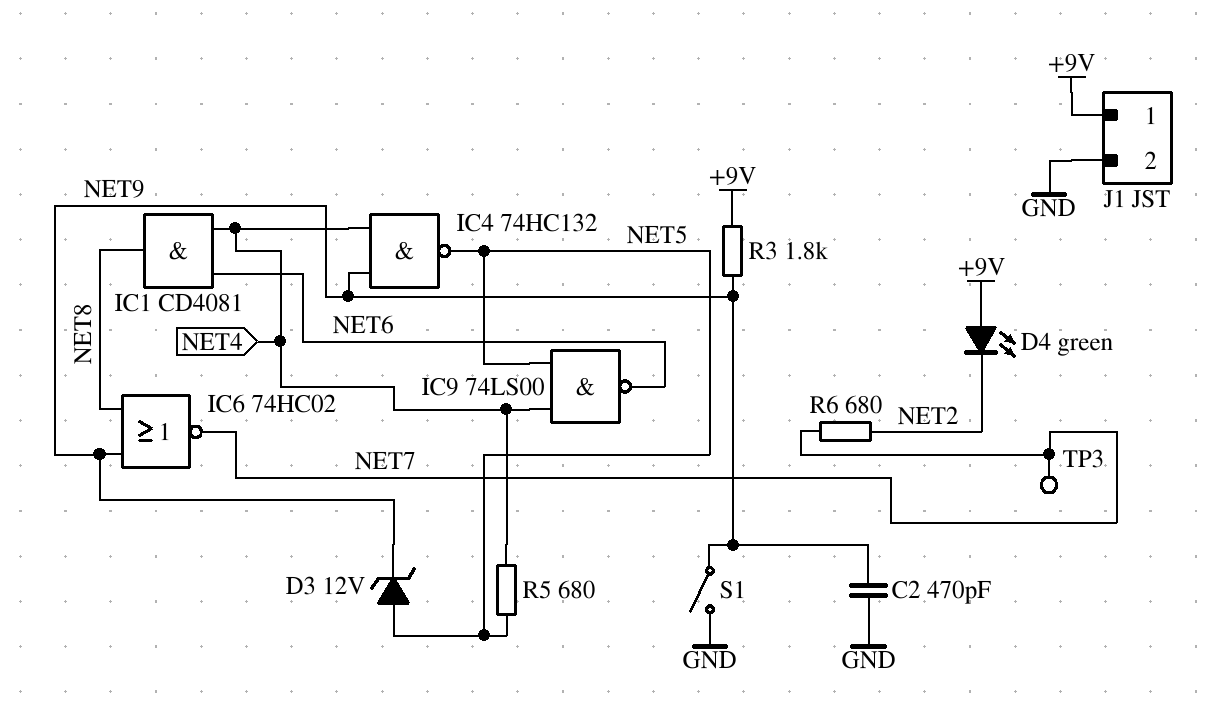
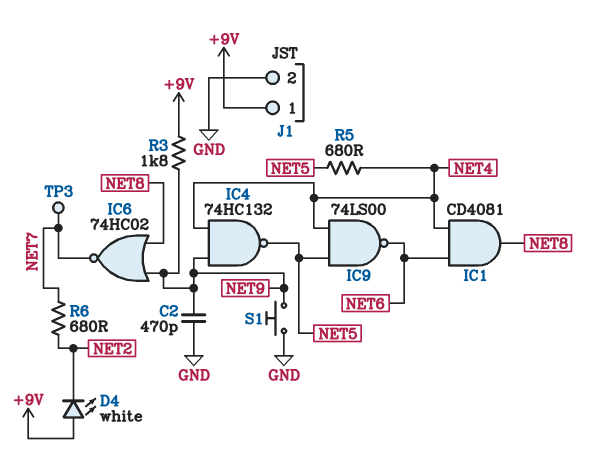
D3: zener 12V (A NET5, K NET9) -> none
D4: LED green (A +9V, K NET2) -> LED white (A +9V, K NET2)
S1: switch (GND, NET9) -> button (GND, NET9)

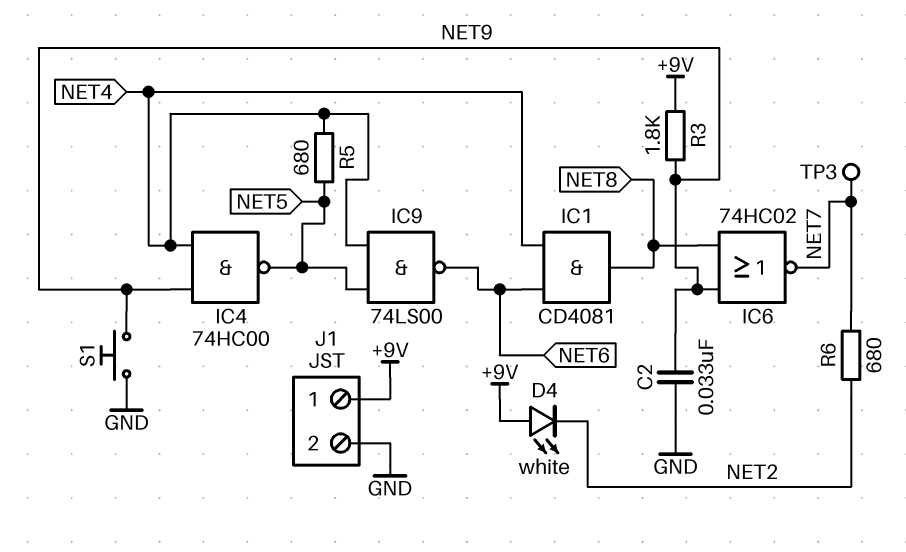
C2: 470pF (GND, NET9) -> 33nF (GND, NET9)
IC4: NAND 74HC132 (in NET4, in NET9, out NET5) -> NAND 74HC00 (in NET4, in NET9, out NET5)

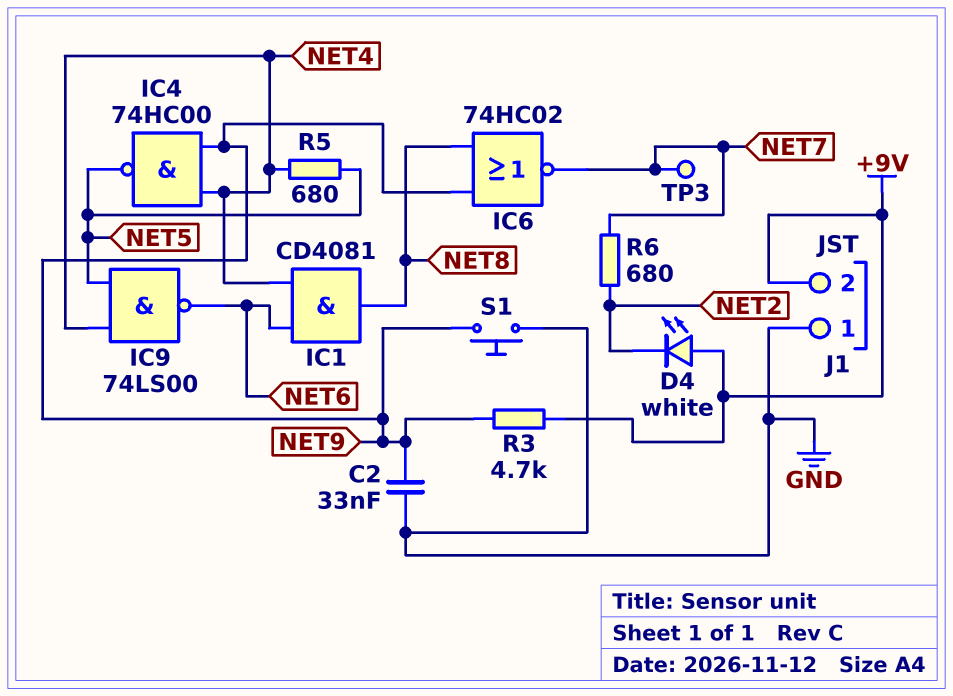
J1 pin 1: +9V -> GND
J1 pin 2: GND -> +9V
R3: 1.8k (+9V, NET9) -> 4.7k (+9V, NET9)

